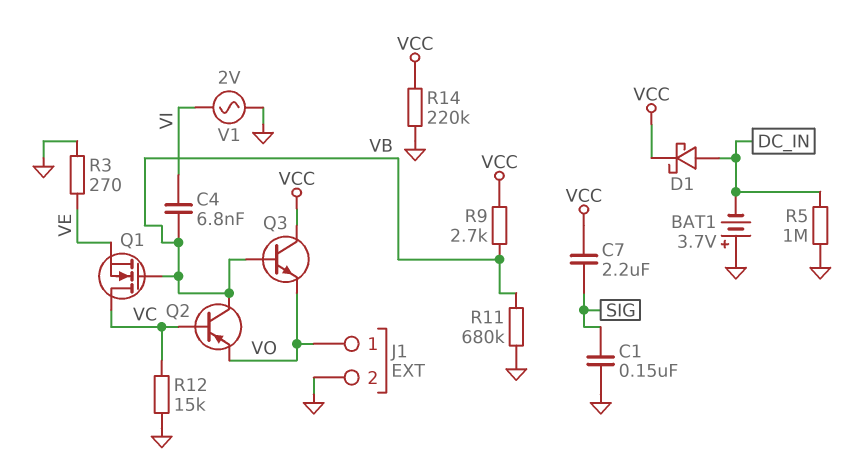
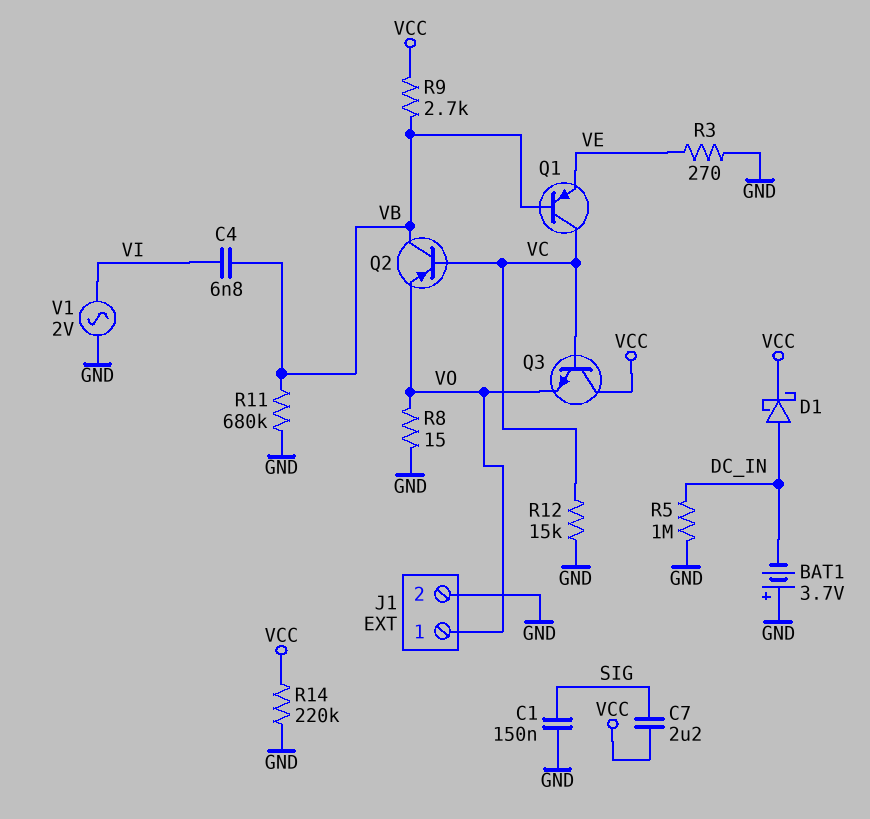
Q1: NMOS (G VB, D VC, S VE) -> PNP (B VB, C VC, E VE)
Q3: NPN (B VB, C VCC, E VO) -> NPN (B VC, C VCC, E VO)
R8: none -> 15 (GND, VO)

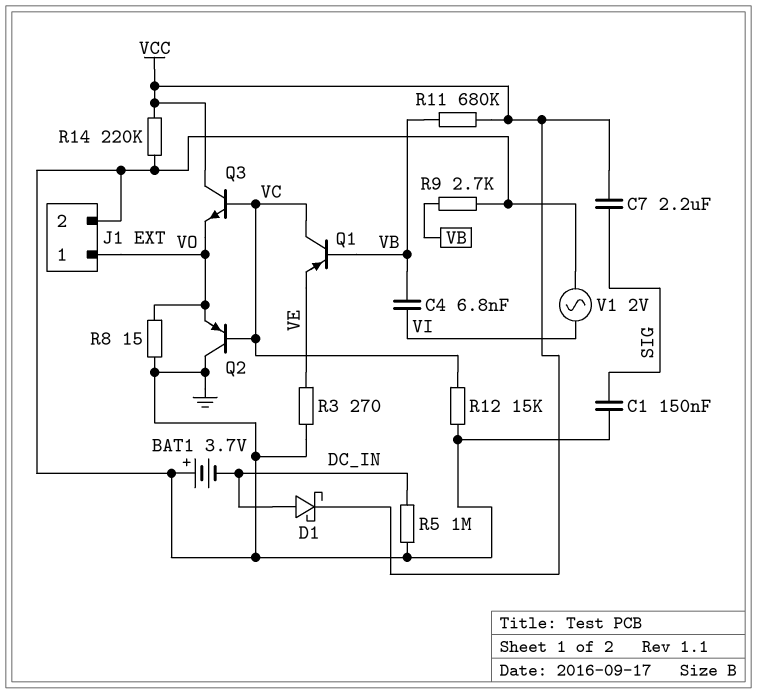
Q2: PNP (B VC, C VB, E VO) -> PNP (B VC, C GND, E VO)
R9: 2.7k (VB, VCC) -> 2.7k (GND, VB)
R11: 680k (GND, VB) -> 680k (VB, VCC)

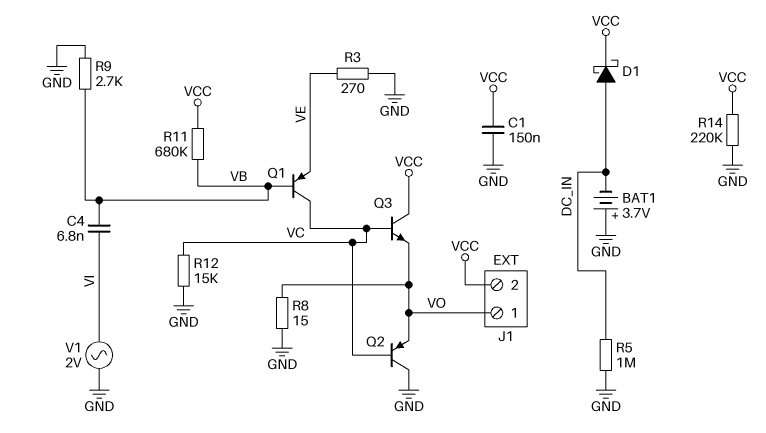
C1: 150nF (GND, SIG) -> 150nF (GND, VCC)
C7: 2.2uF (SIG, VCC) -> none
J1 pin 2: GND -> VCC

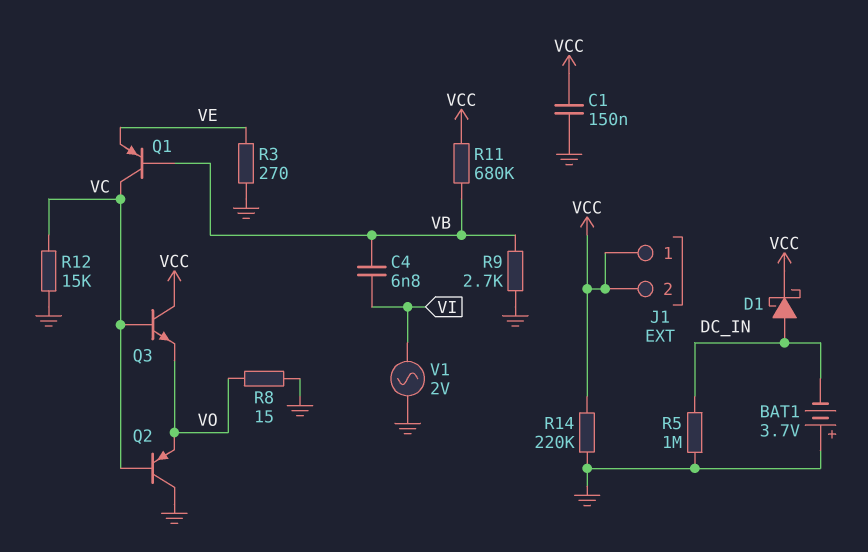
J1 pin 1: VO -> VCC

